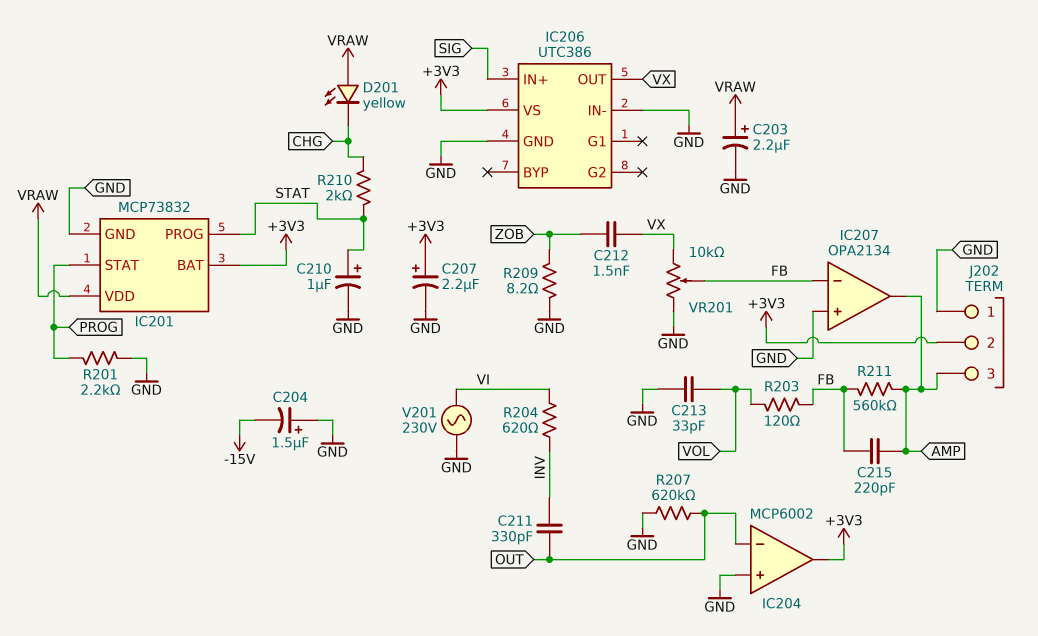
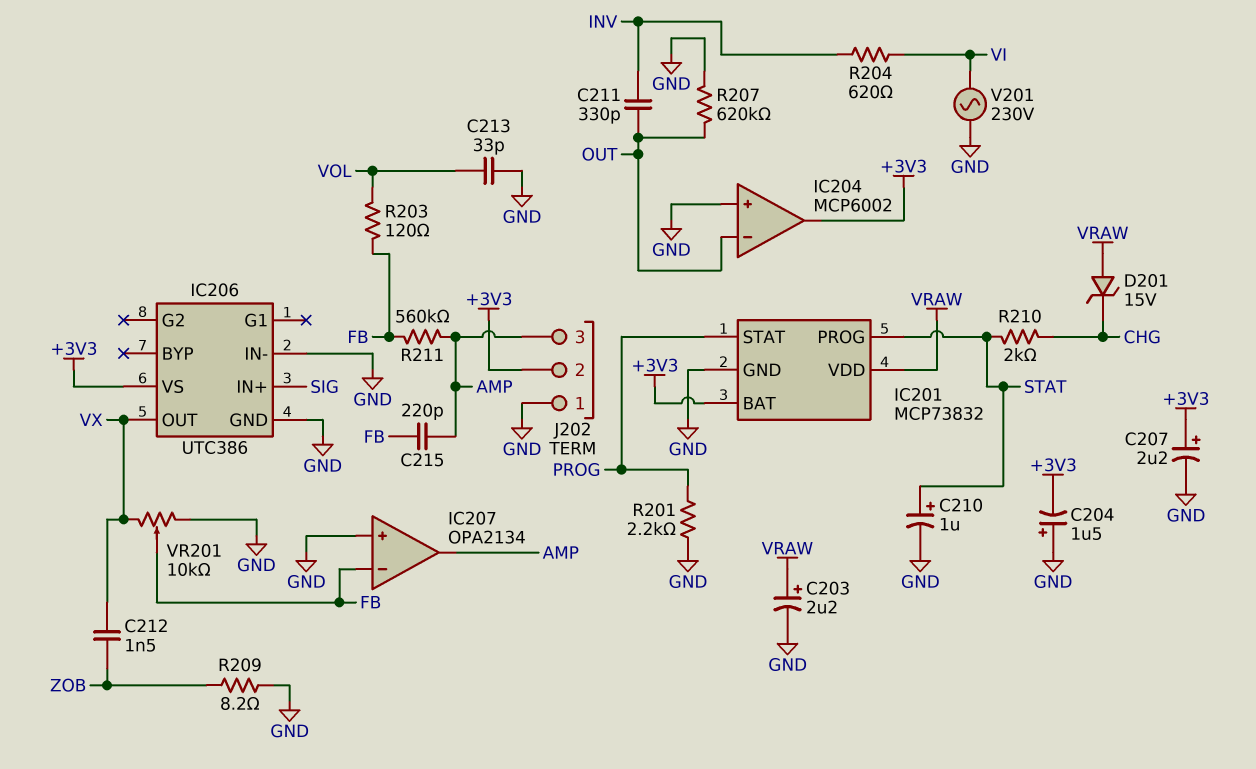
C204: 1.5uF (plus GND, minus -15V) -> 1.5uF (plus GND, minus +3V3)
D201: LED yellow (A VRAW, K CHG) -> zener 15V (A VRAW, K CHG)

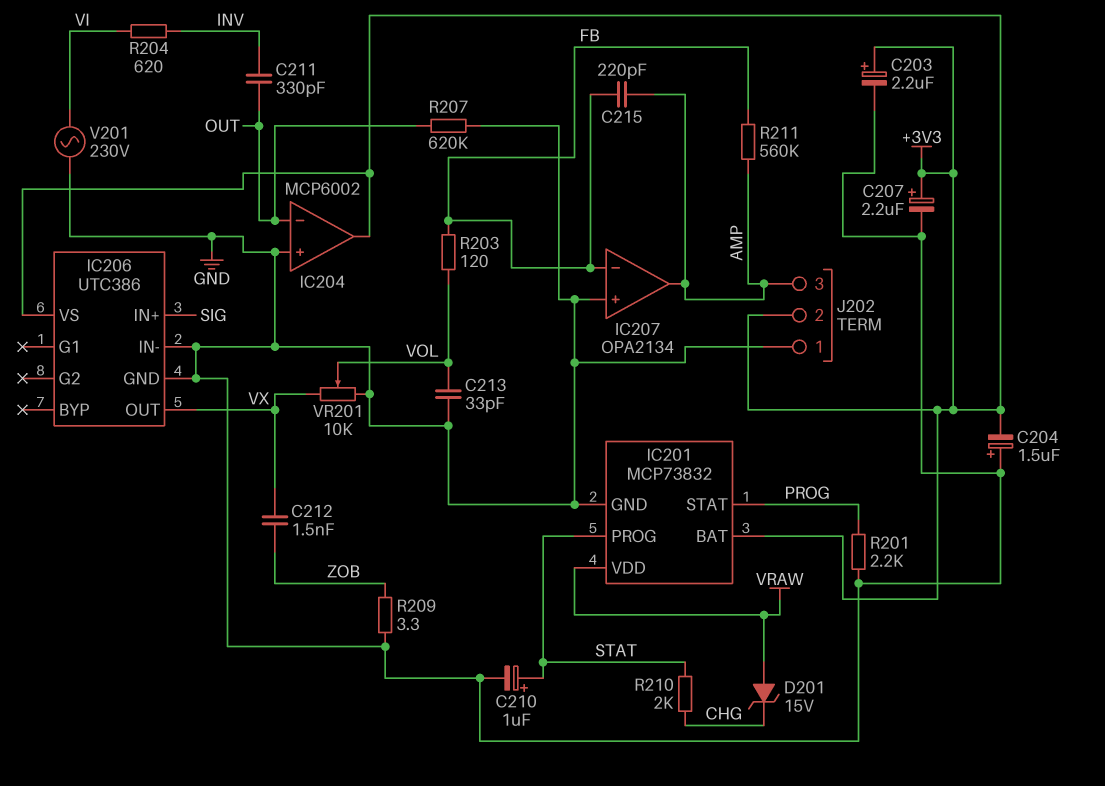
C203: 2.2uF (plus VRAW, minus GND) -> 2.2uF (plus +3V3, minus GND)
R209: 8.2 (GND, ZOB) -> 3.3 (GND, ZOB)
VR201: 10k (GND, VX, wiper FB) -> 10k (GND, VX, wiper VOL)

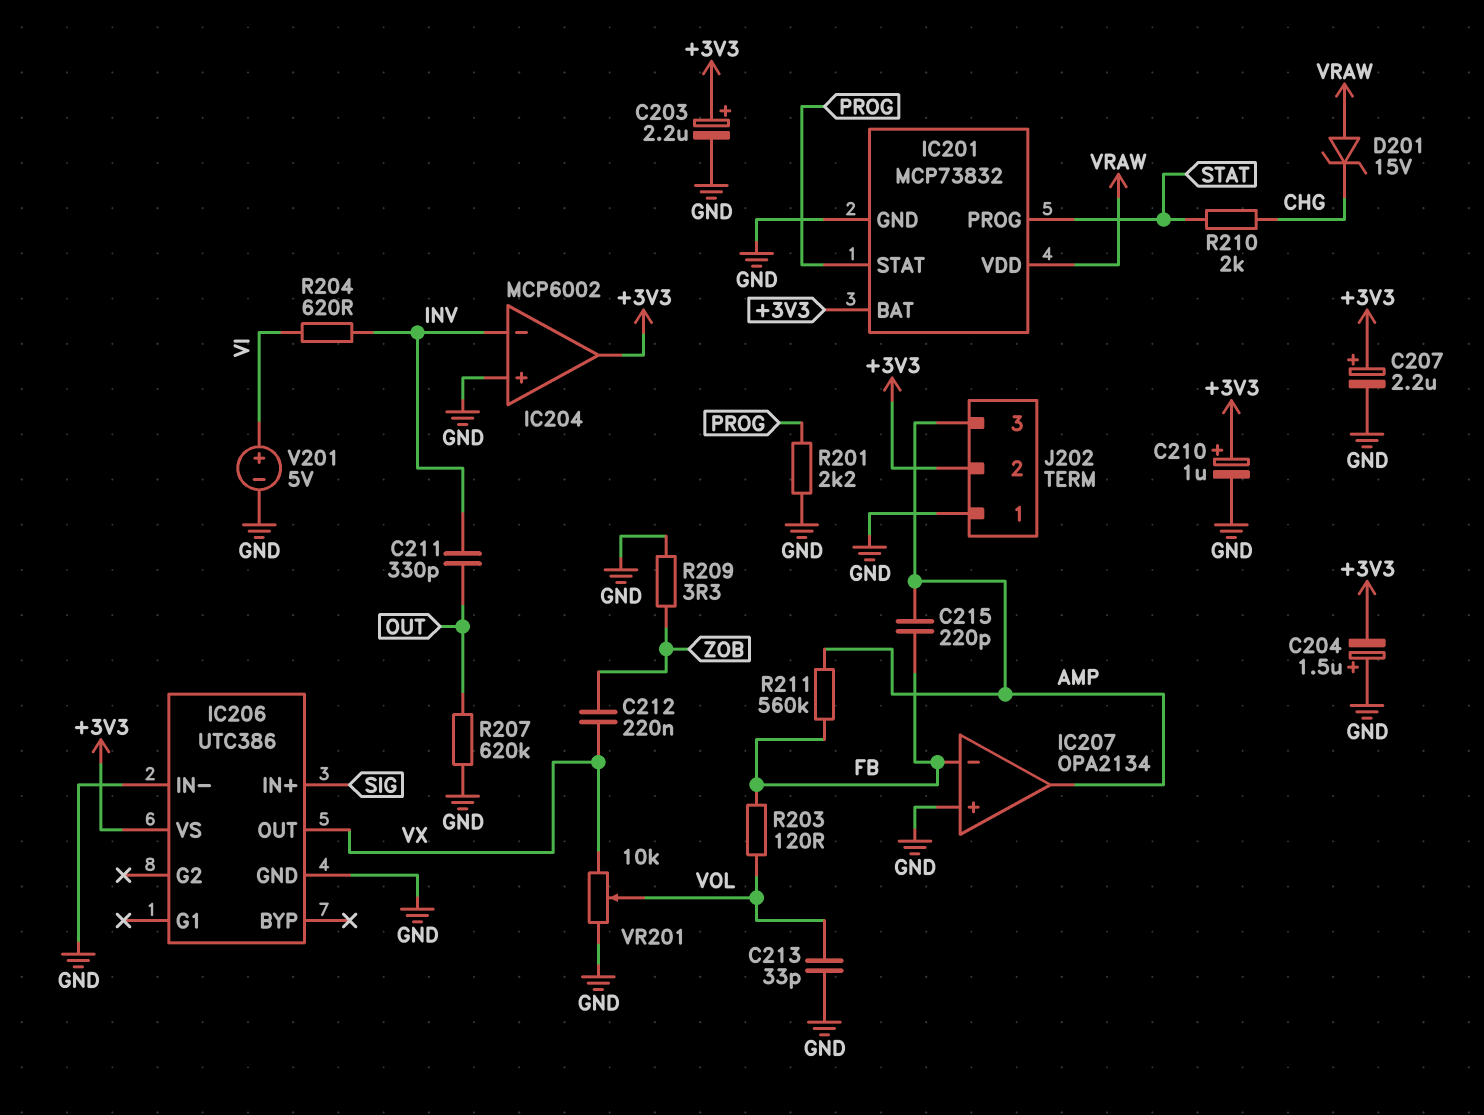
C210: 1uF (plus STAT, minus GND) -> 1uF (plus +3V3, minus GND)
C212: 1.5nF (VX, ZOB) -> 220nF (VX, ZOB)
IC204 pin in-: OUT -> INV
V201: AC 230V (GND, VI) -> 5V (plus VI, minus GND)

